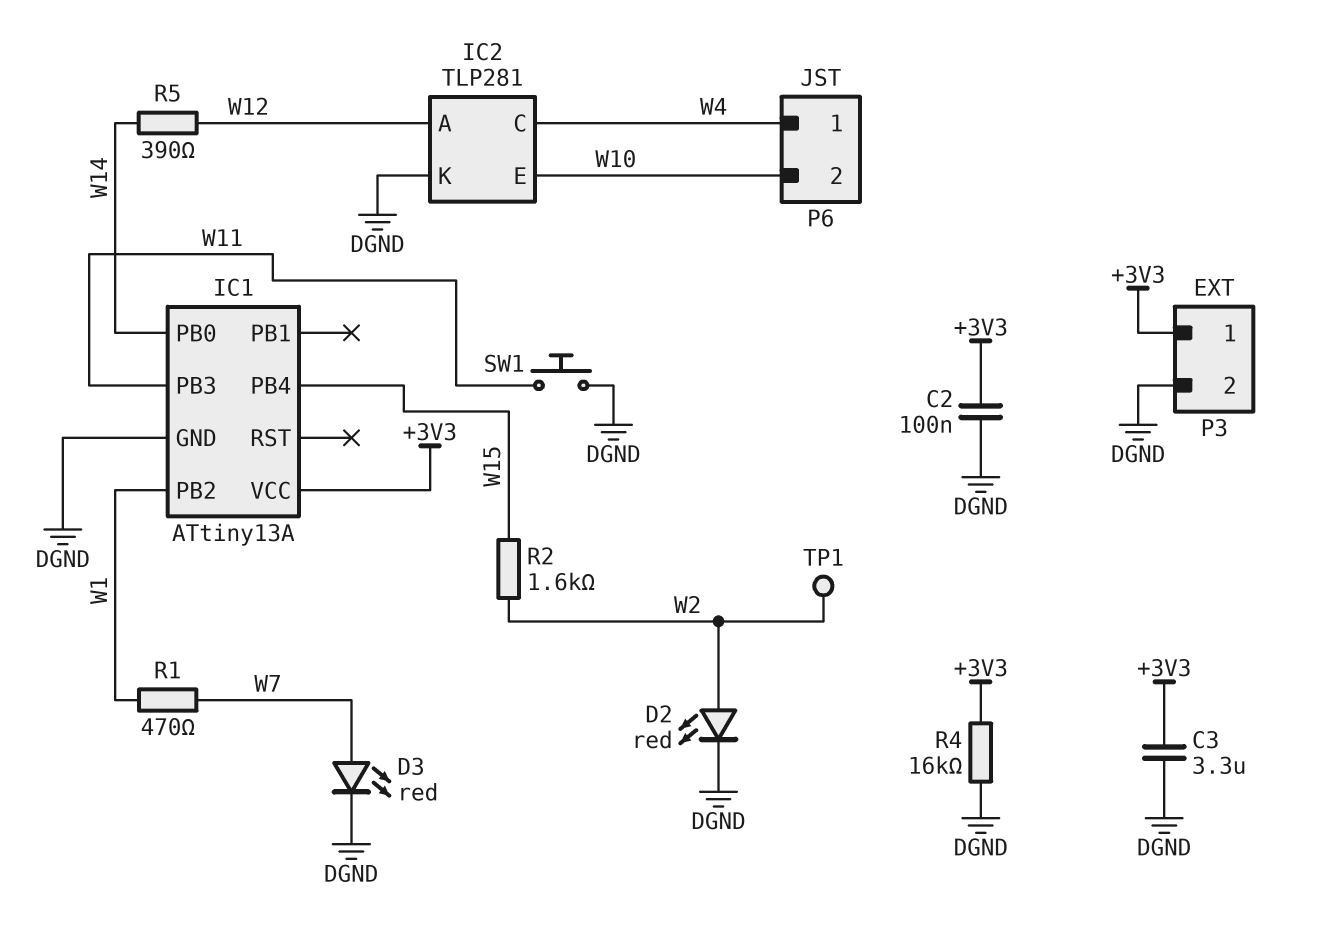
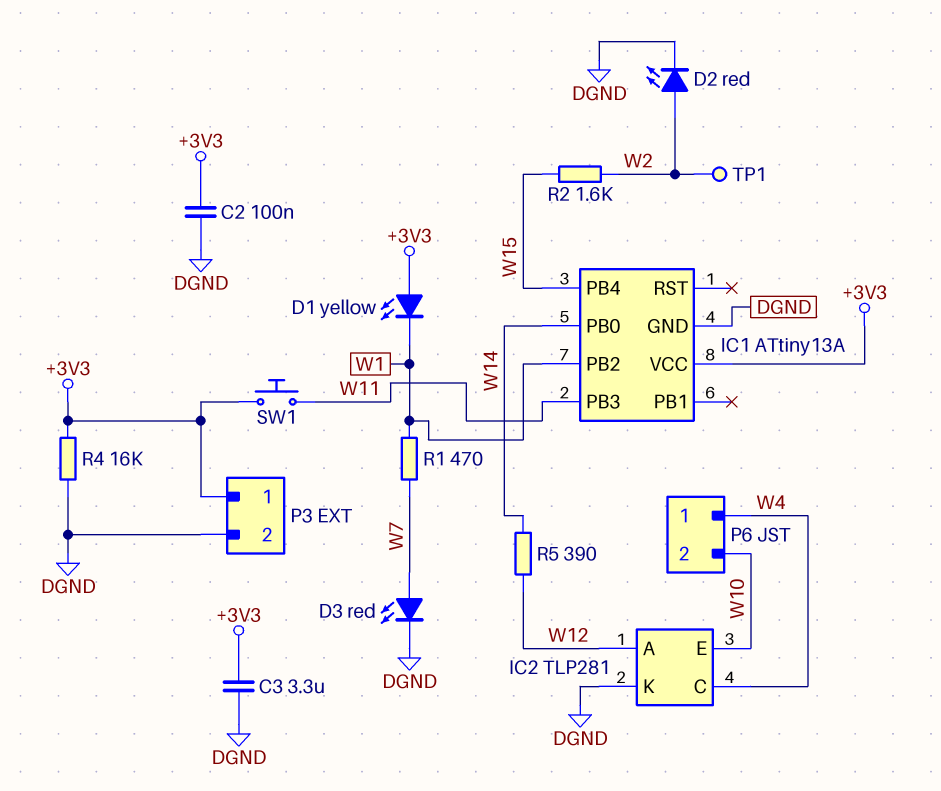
D1: none -> LED yellow (A +3V3, K W1)
SW1: button (DGND, W11) -> button (+3V3, W11)

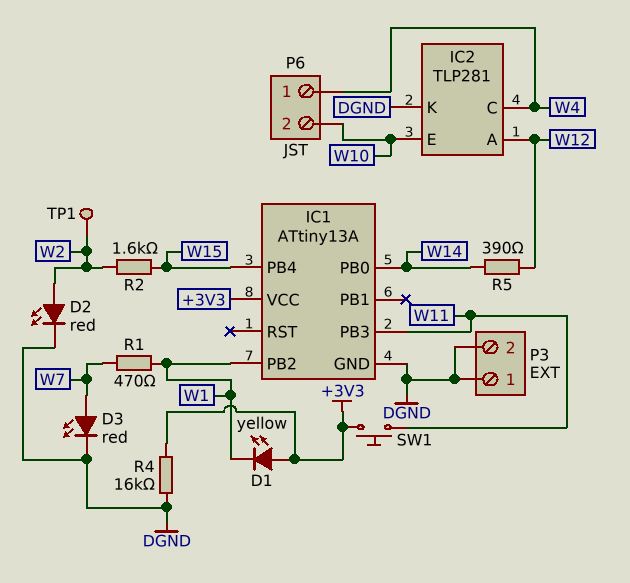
C2: 100nF (+3V3, DGND) -> none
C3: 3.3uF (+3V3, DGND) -> none
P3 pin 1: +3V3 -> DGND

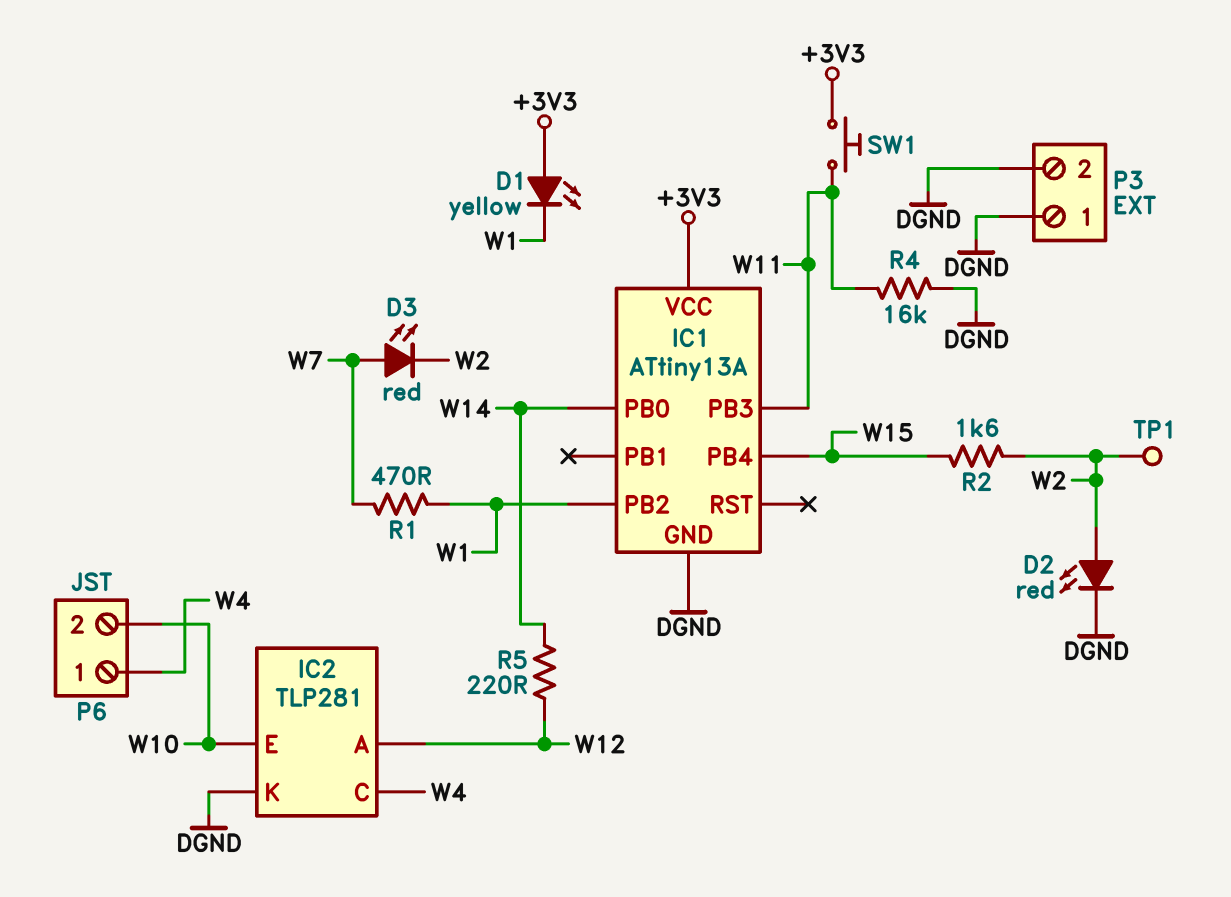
D3: LED red (A W7, K DGND) -> LED red (A W7, K W2)
R4: 16k (+3V3, DGND) -> 16k (DGND, W11)
R5: 390 (W12, W14) -> 220 (W12, W14)

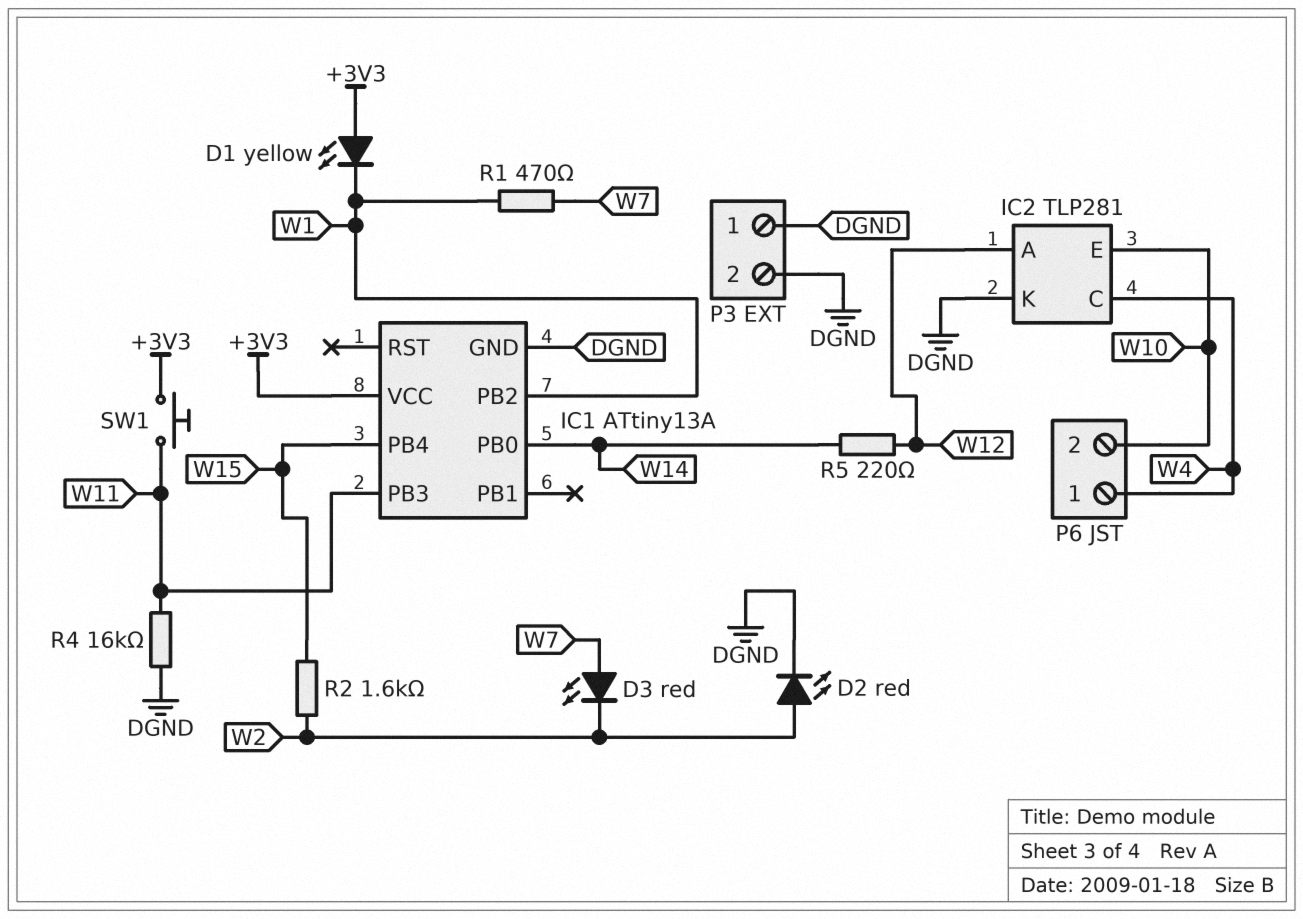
TP1: test point (W2) -> none

